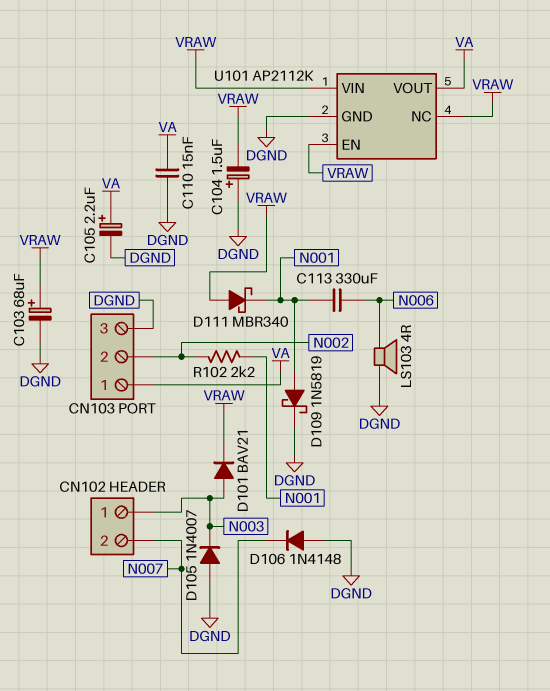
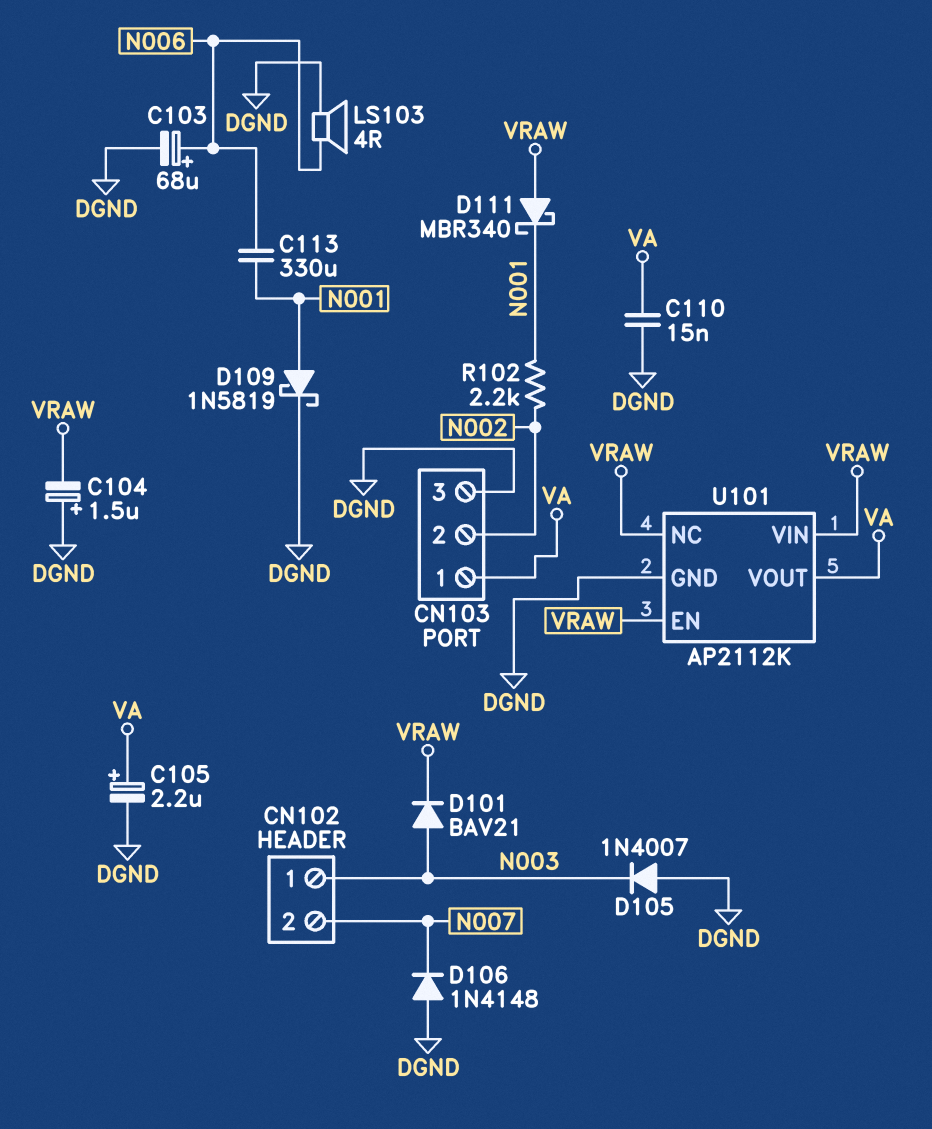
C103: 68uF (plus VRAW, minus DGND) -> 68uF (plus N006, minus DGND)

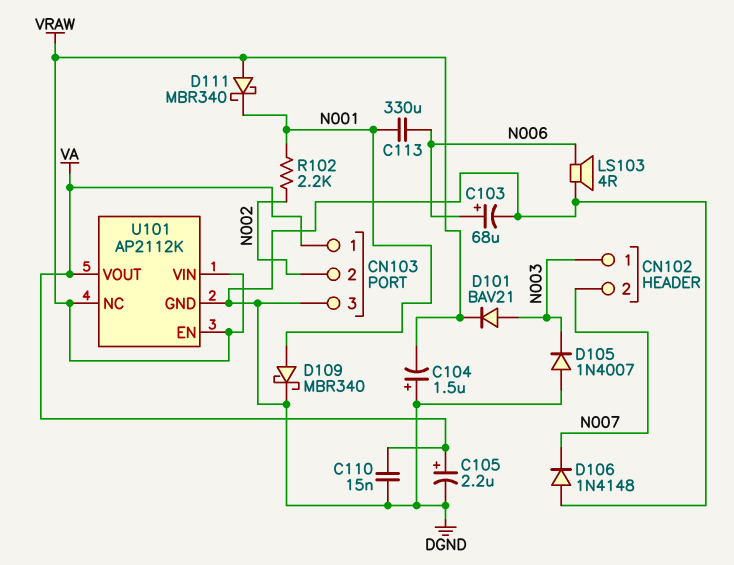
D109: schottky 1N5819 (A N001, K DGND) -> schottky MBR340 (A N001, K DGND)

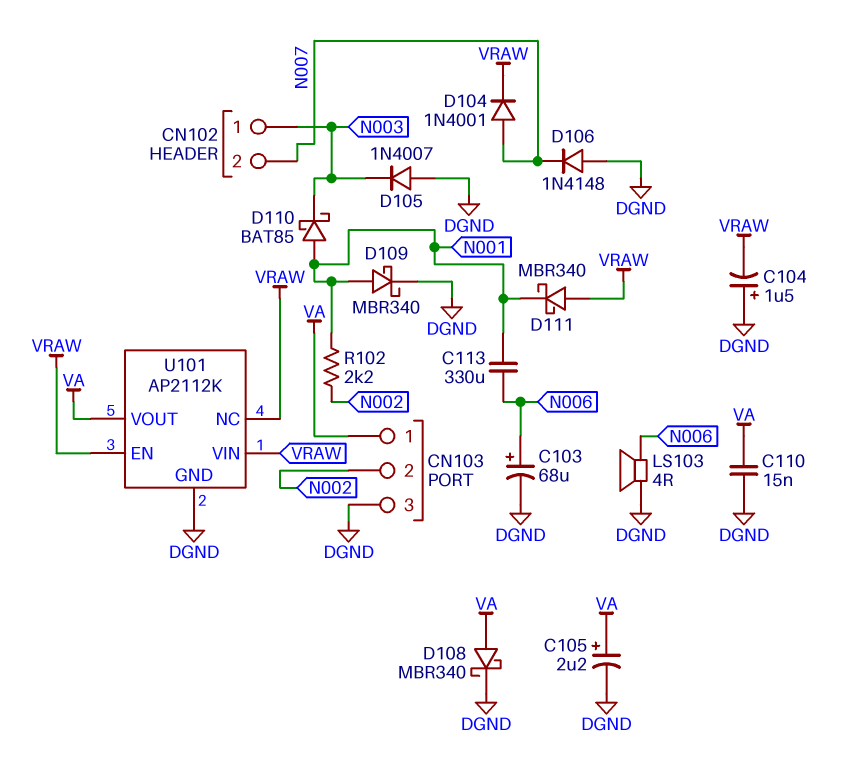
D101: diode BAV21 (A N003, K VRAW) -> none
D104: none -> diode 1N4001 (A N007, K VRAW)
D108: none -> schottky MBR340 (A VA, K DGND)
D110: none -> schottky BAT85 (A N001, K N003)

